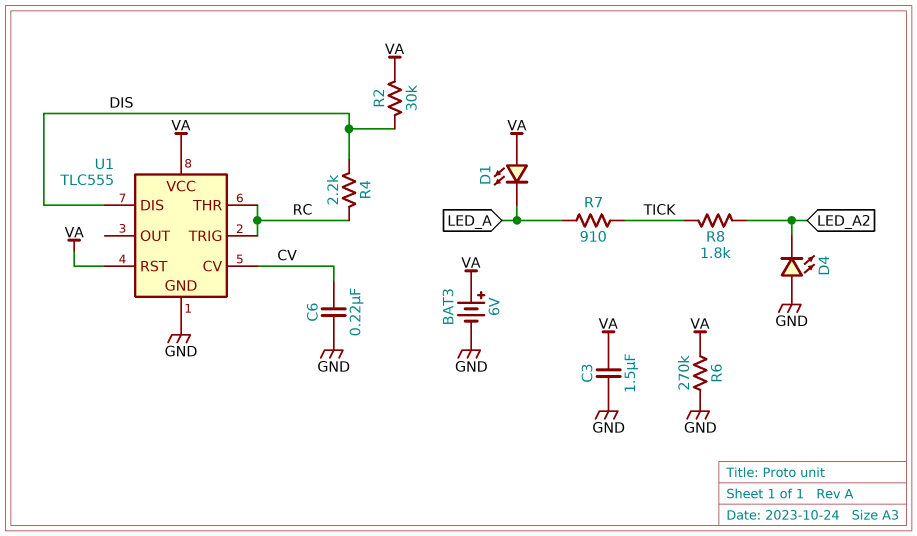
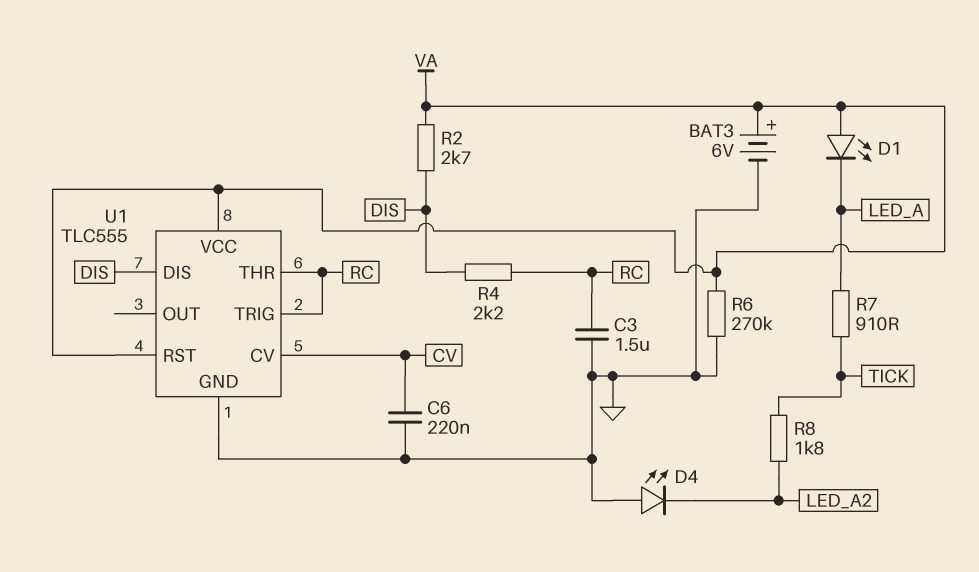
C3: 1.5uF (GND, VA) -> 1.5uF (GND, RC)
R2: 30k (DIS, VA) -> 2.7k (DIS, VA)

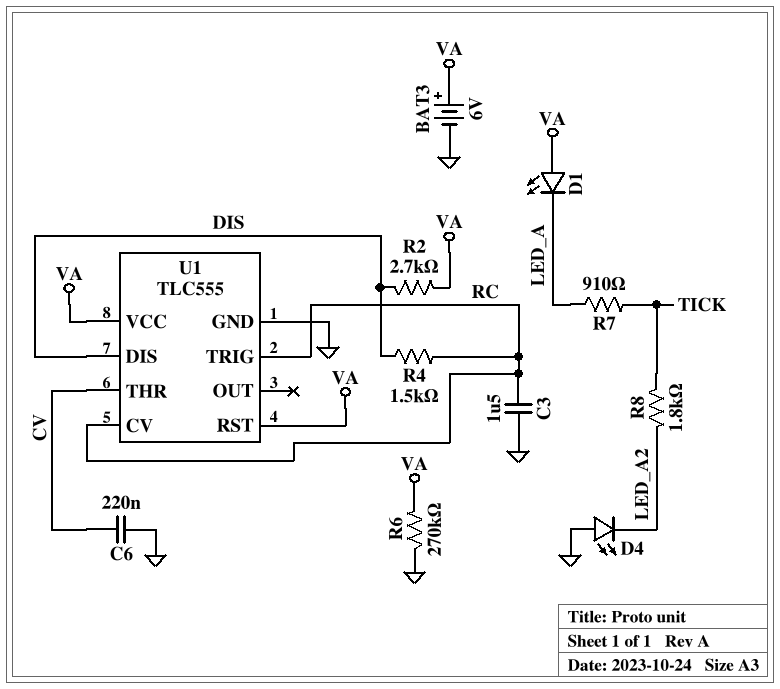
R4: 2.2k (DIS, RC) -> 1.5k (DIS, RC)
U1 pin CV: CV -> RC
U1 pin THR: RC -> CV

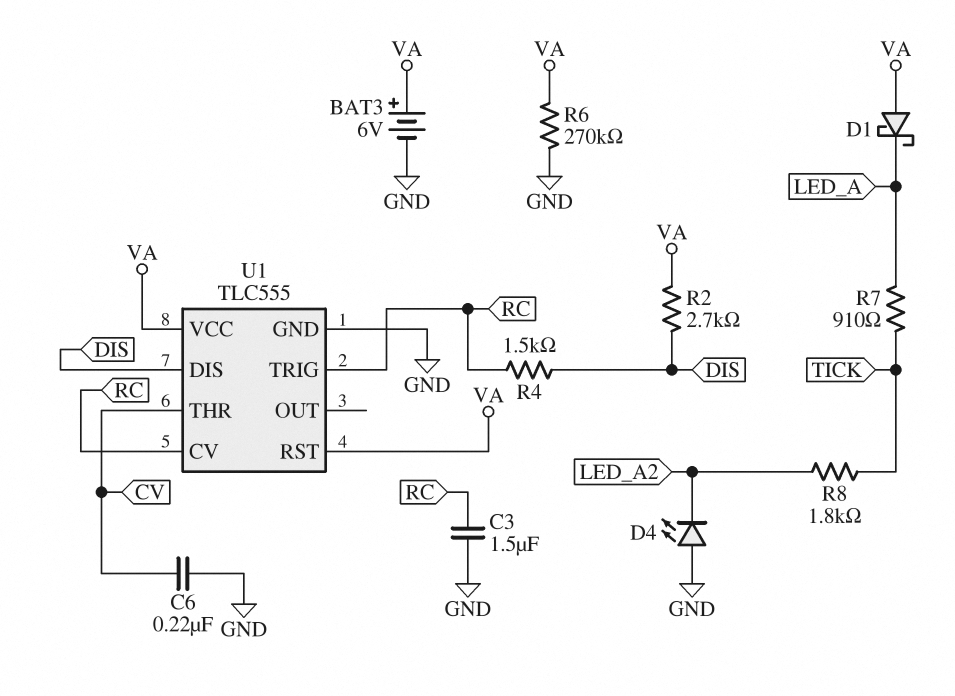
D1: LED (A VA, K LED_A) -> schottky (A VA, K LED_A)

